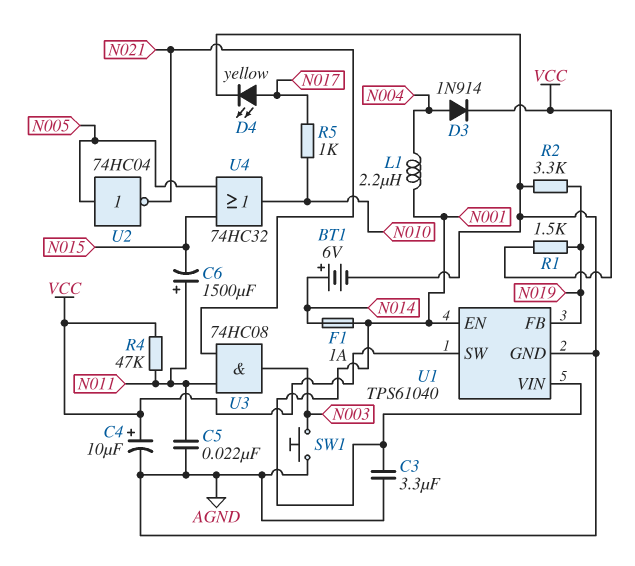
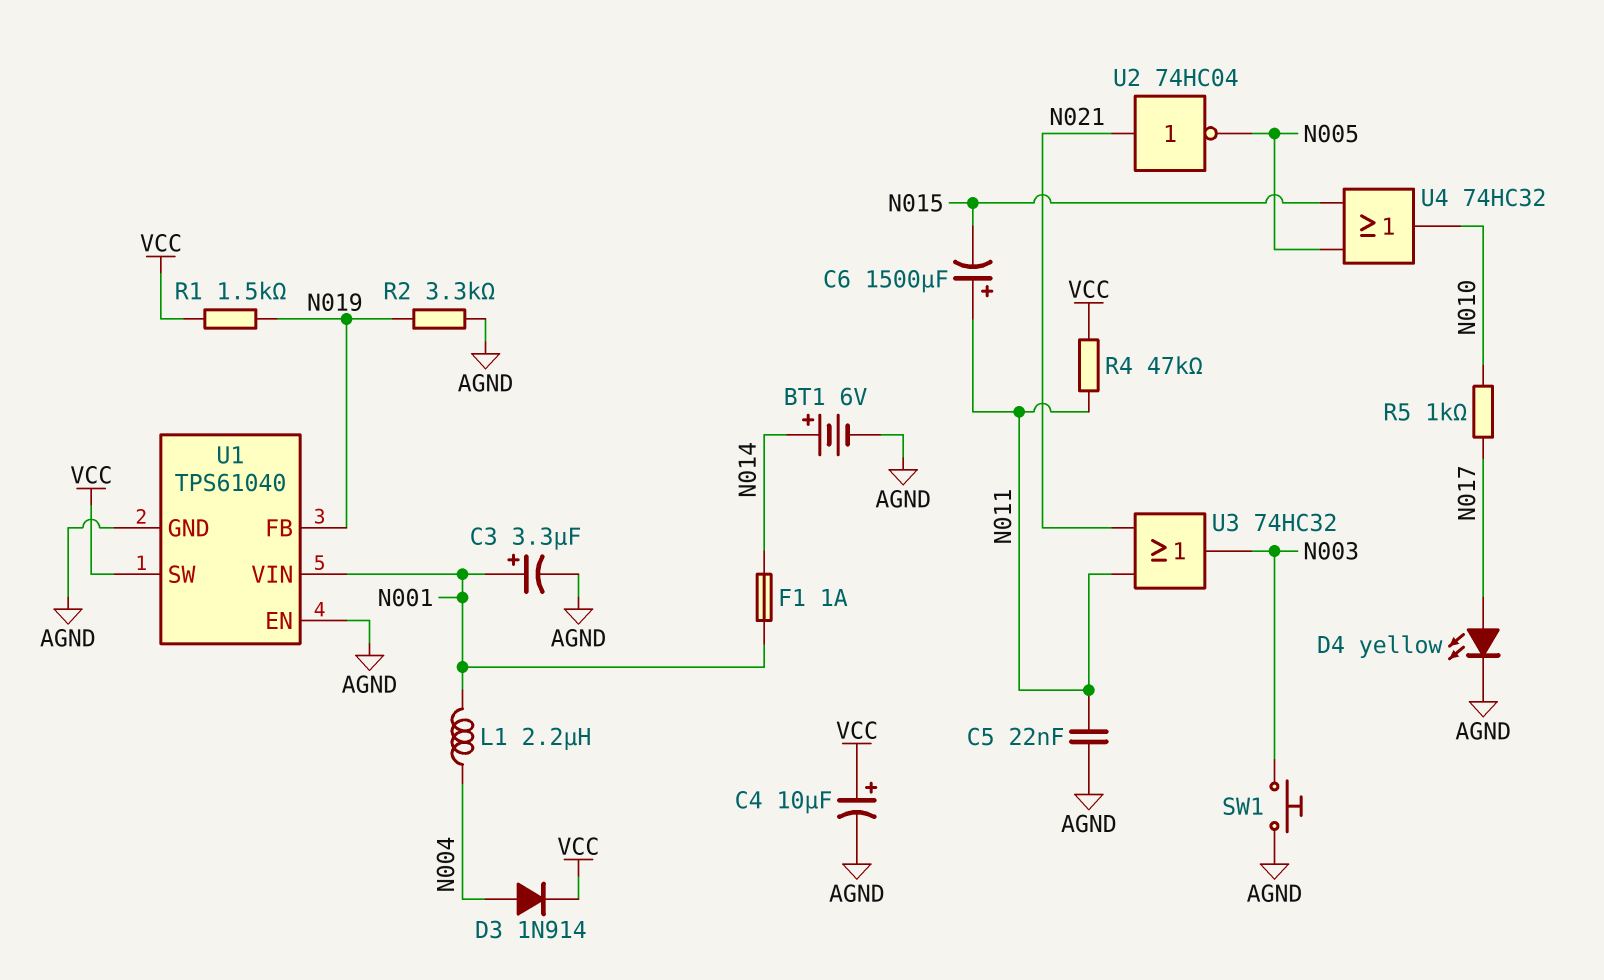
C3: 3.3uF (AGND, N001) -> 3.3uF (plus N001, minus AGND)
U1 pin EN: N001 -> AGND
U2: NOT 74HC04 (in N005, out N021) -> NOT 74HC04 (in N021, out N005)
U3: AND 74HC08 (in N011, in N021, out N003) -> OR 74HC32 (in N011, in N021, out N003)

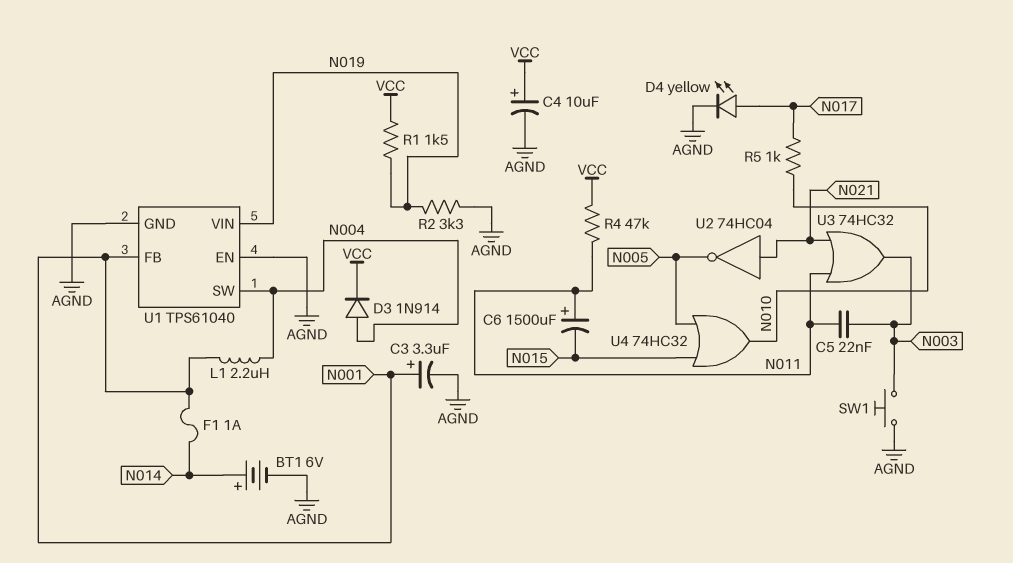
C5: 22nF (AGND, N011) -> 22nF (N003, N011)
U1 pin FB: N019 -> N001
U1 pin SW: VCC -> N004
U1 pin VIN: N001 -> N019

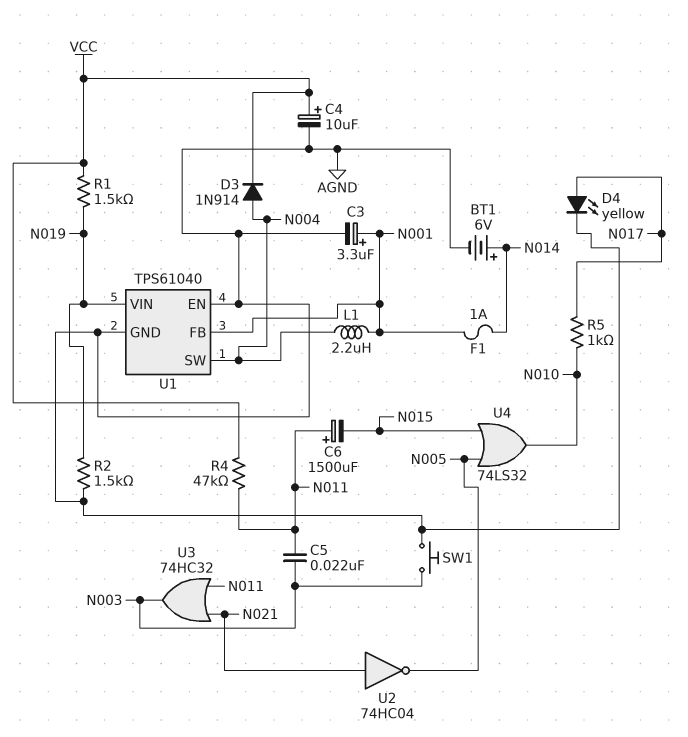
R2: 3.3k (AGND, N019) -> 1.5k (AGND, N019)
U4: OR 74HC32 (in N005, in N015, out N010) -> OR 74LS32 (in N005, in N015, out N010)

